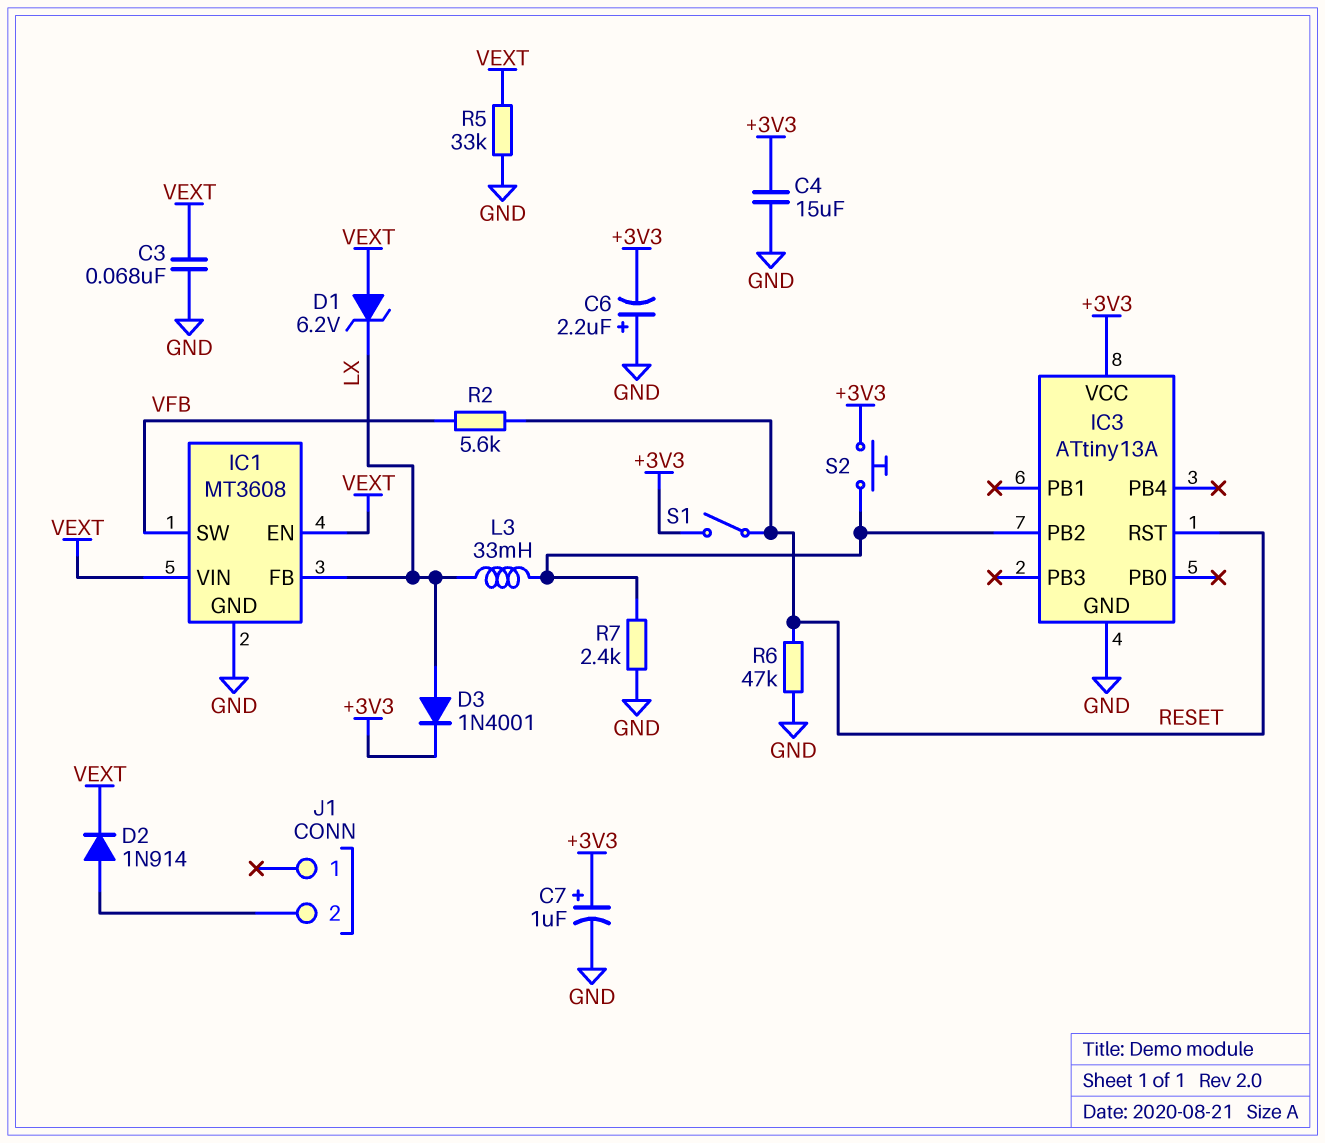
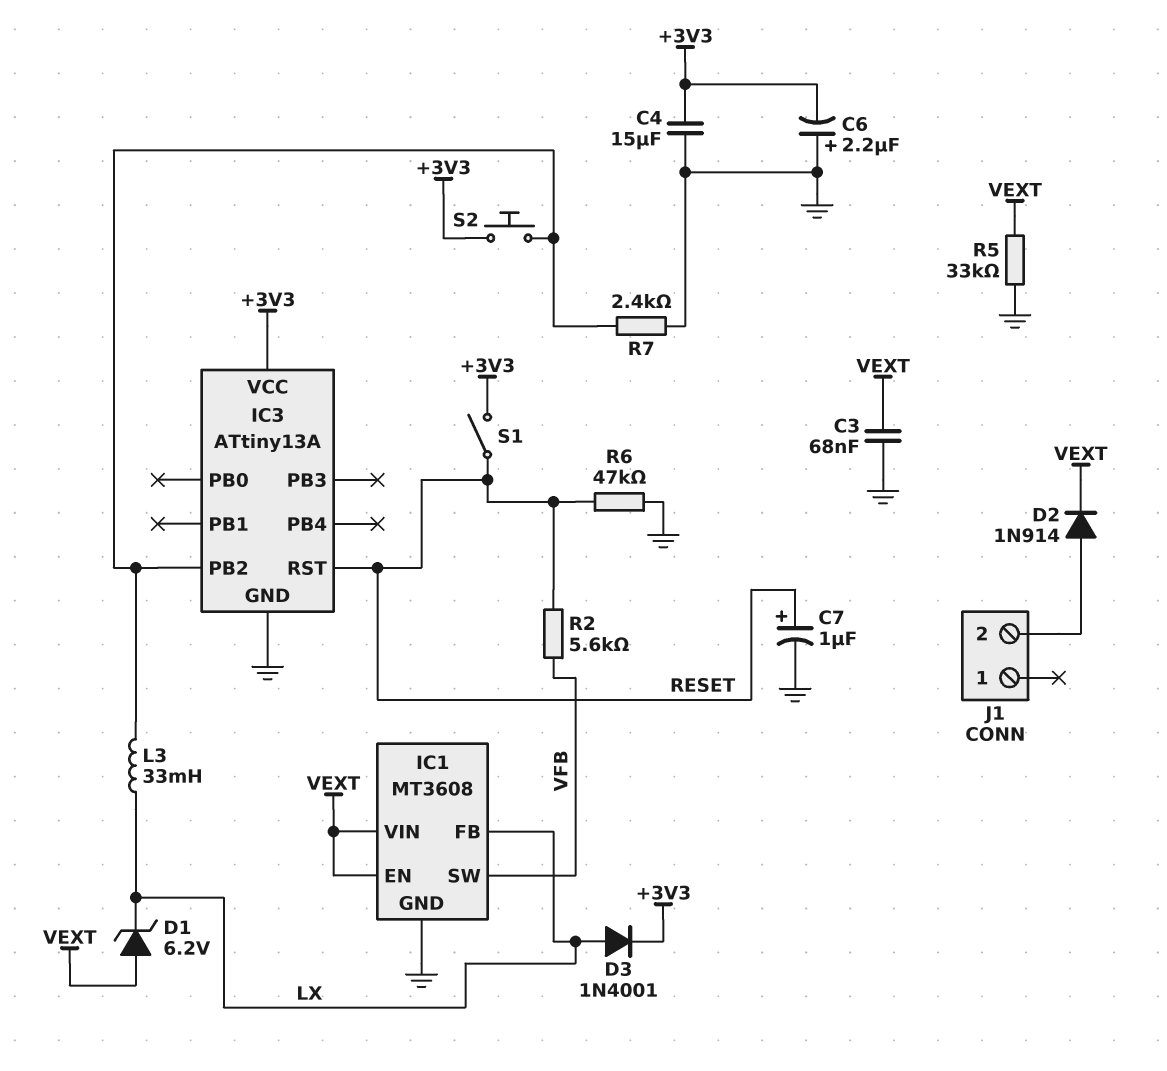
C7: 1uF (plus +3V3, minus GND) -> 1uF (plus RESET, minus GND)

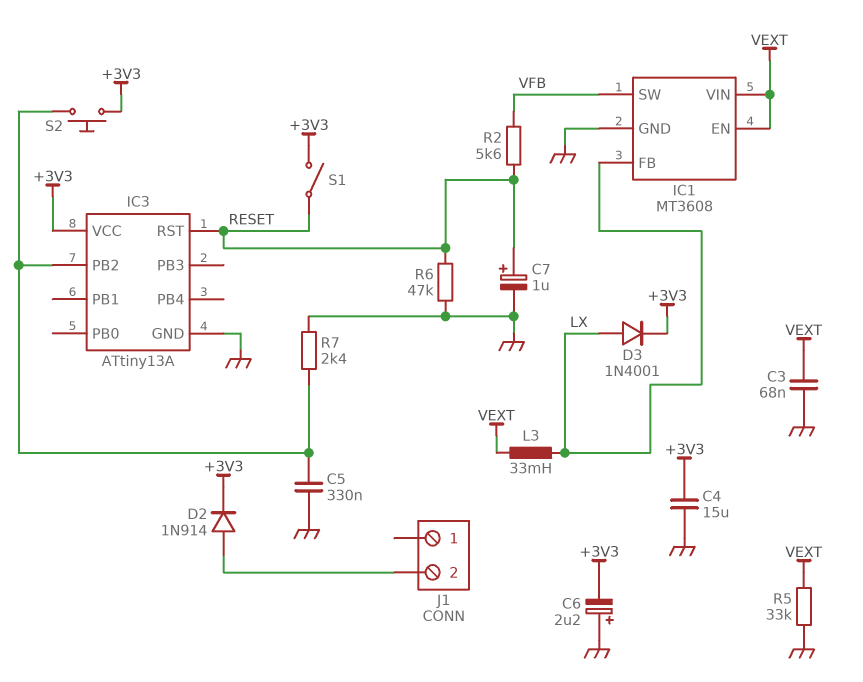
C5: none -> 330nF (GND, IC3/PB2)
D1: zener 6.2V (A VEXT, K LX) -> none
D2: diode 1N914 (A J1/2, K VEXT) -> diode 1N914 (A J1/2, K +3V3)
L3: 33mH (IC3/PB2, LX) -> 33mH (LX, VEXT)

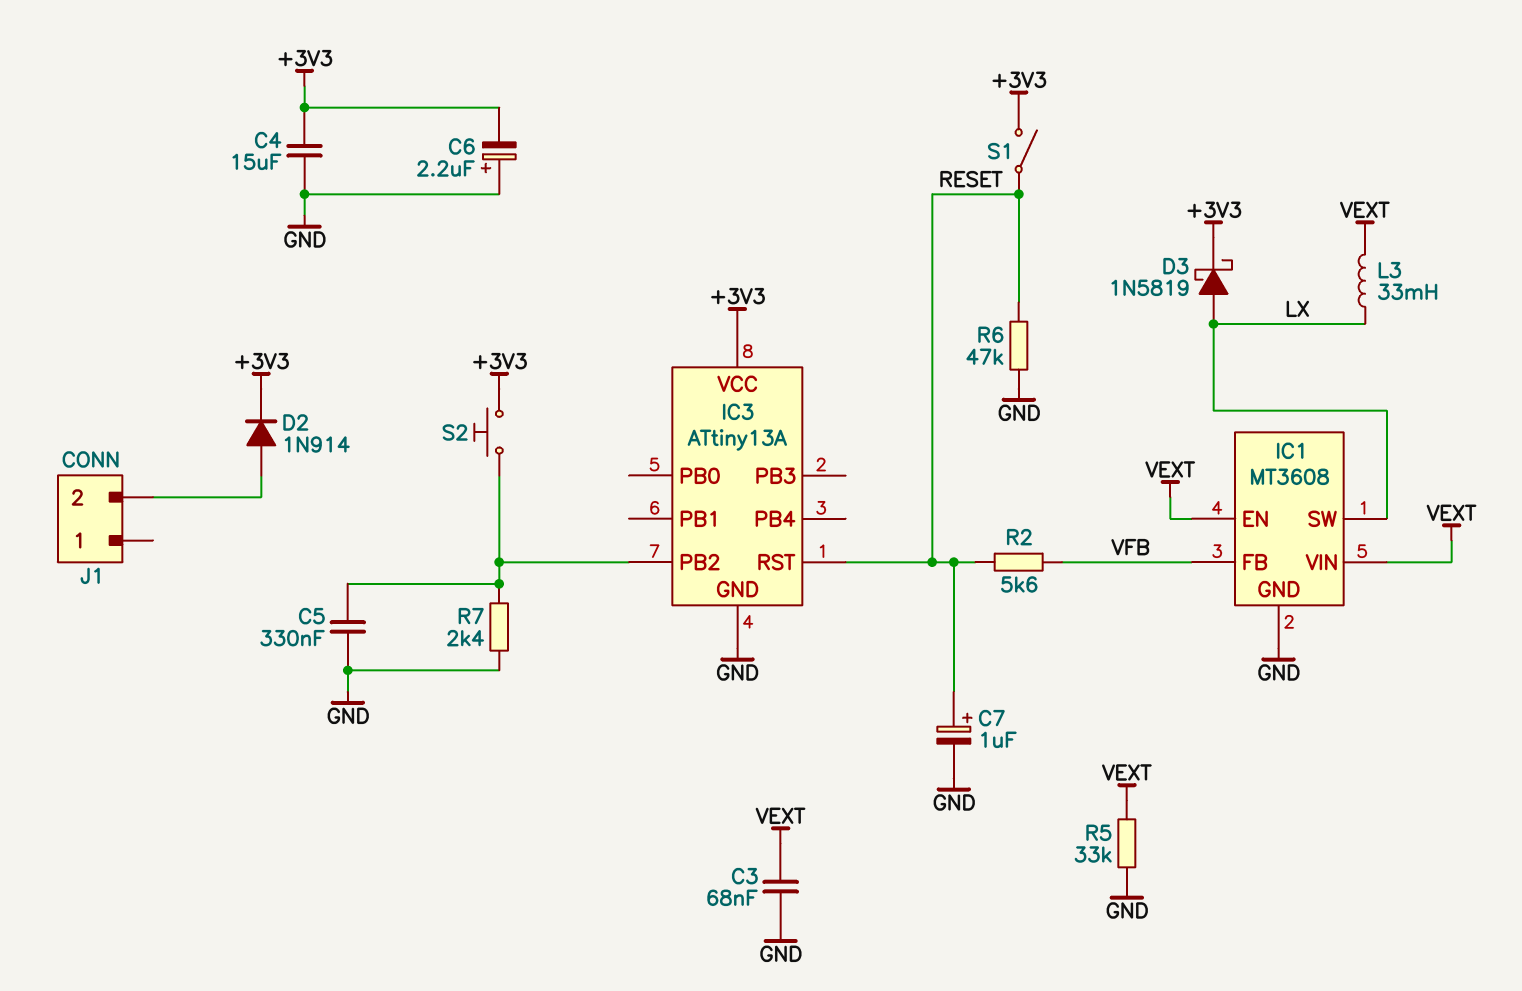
D3: diode 1N4001 (A LX, K +3V3) -> schottky 1N5819 (A LX, K +3V3)
IC1 pin FB: LX -> VFB
IC1 pin SW: VFB -> LX

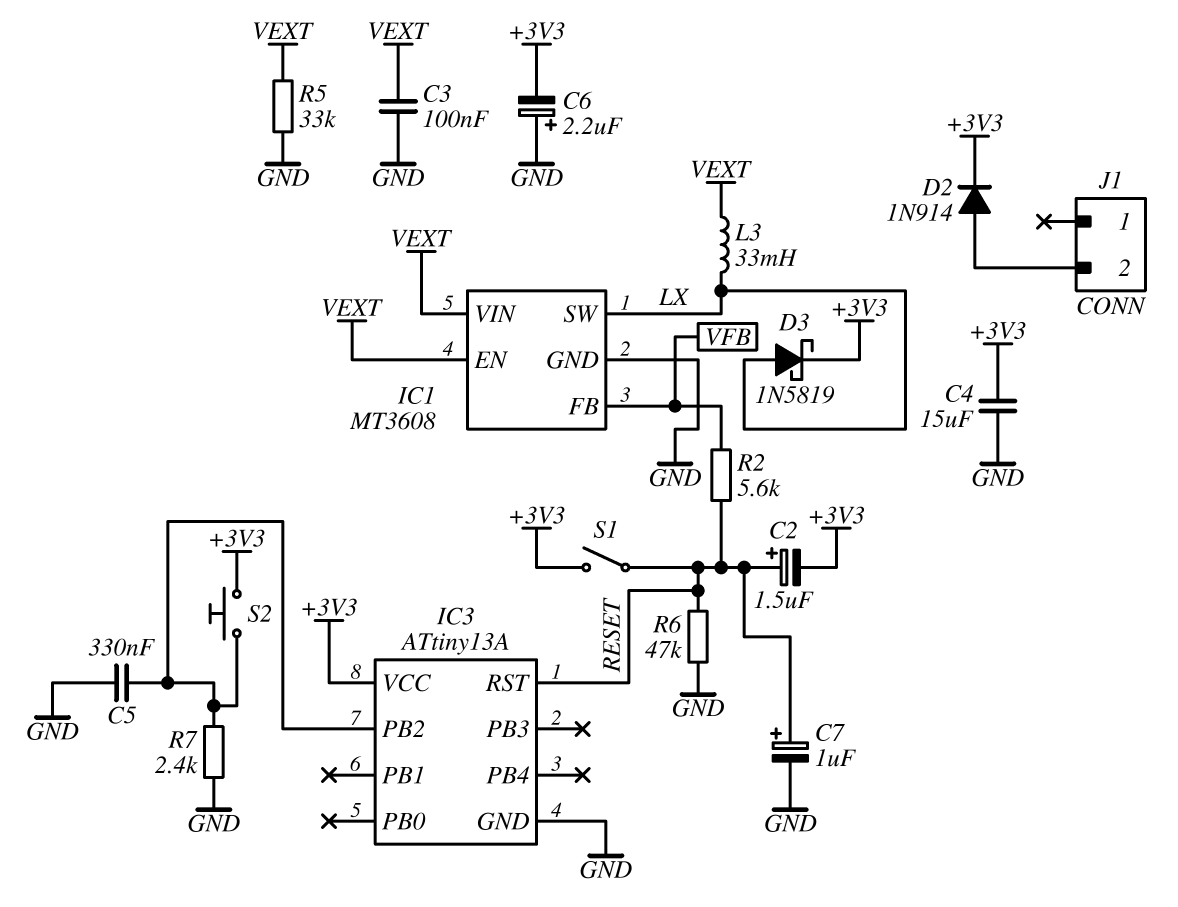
C2: none -> 1.5uF (plus RESET, minus +3V3)
C3: 68nF (GND, VEXT) -> 100nF (GND, VEXT)

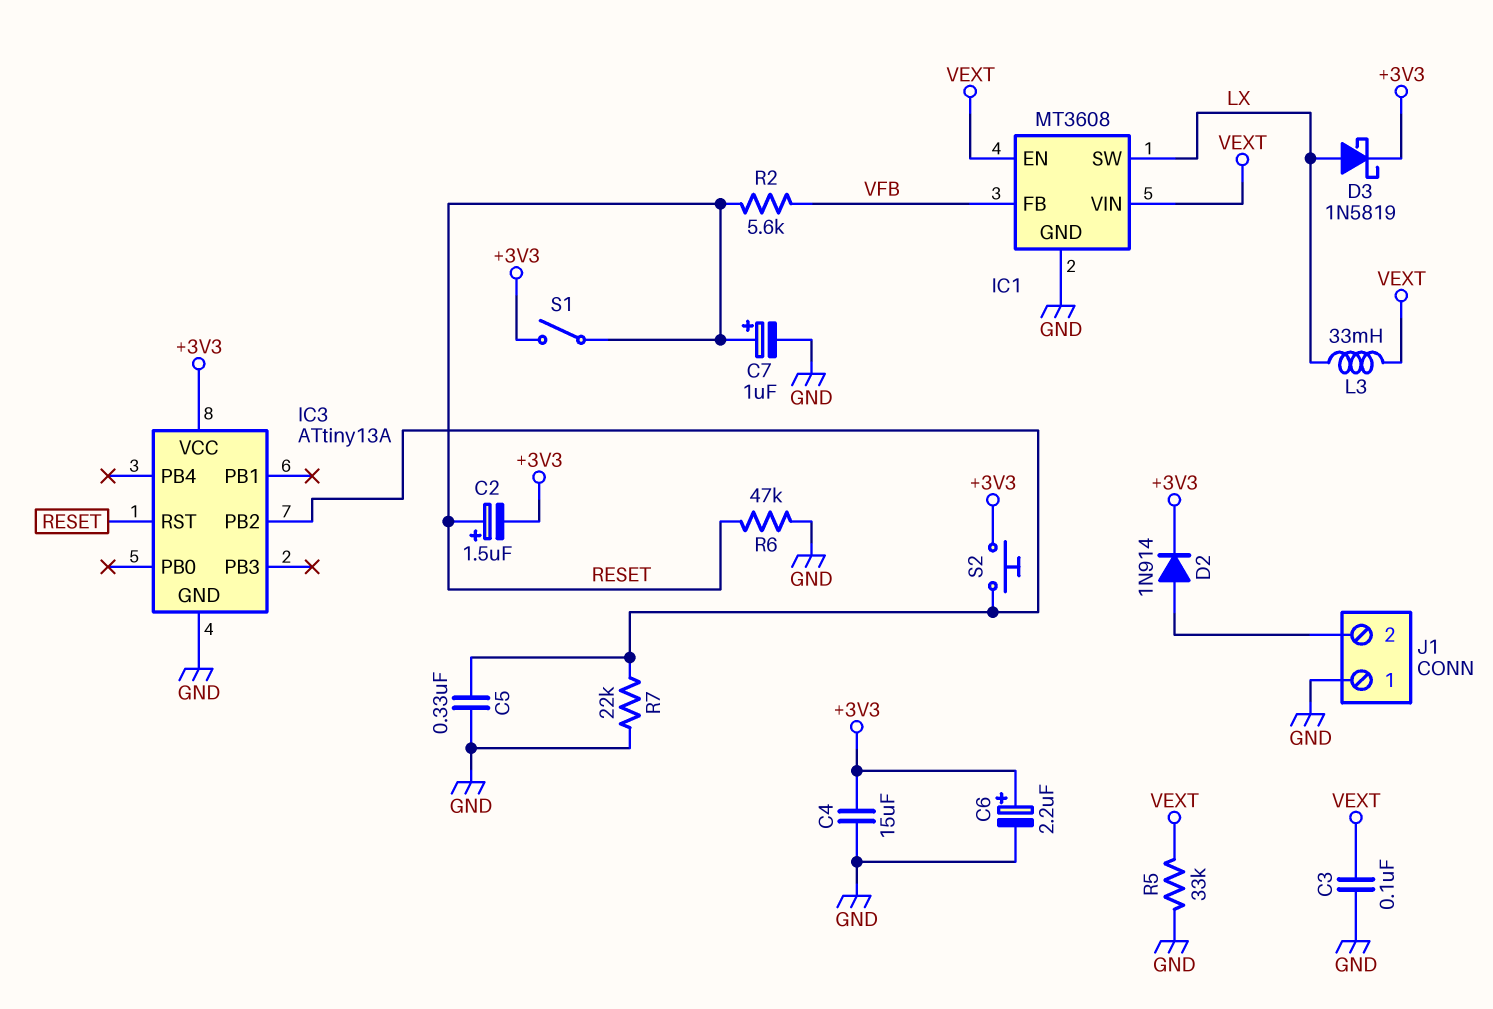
C6: 2.2uF (plus GND, minus +3V3) -> 2.2uF (plus +3V3, minus GND)
J1 pin 1: none -> GND
R7: 2.4k (GND, IC3/PB2) -> 22k (GND, IC3/PB2)

